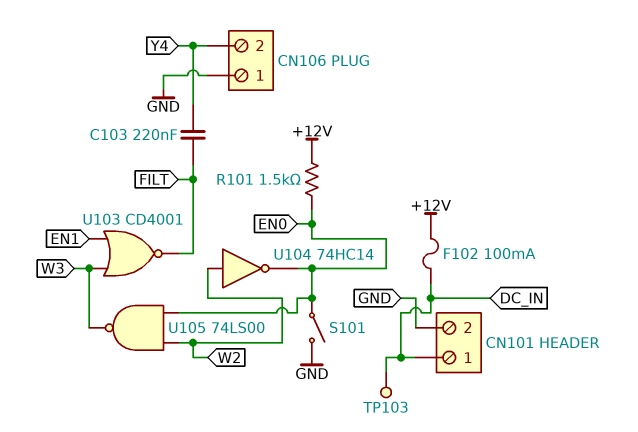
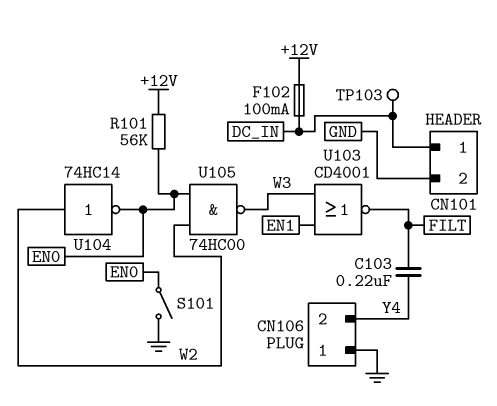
R101: 1.5k (+12V, EN0) -> 56k (+12V, EN0)
U105: NAND 74LS00 (in EN0, in W2, out W3) -> NAND 74HC00 (in EN0, in W2, out W3)

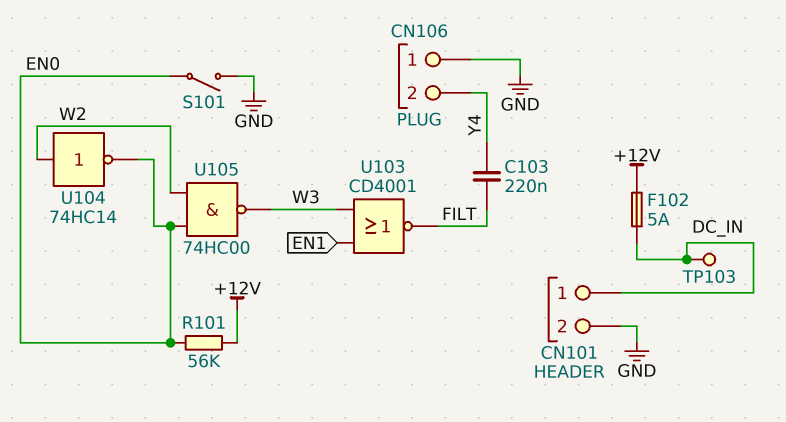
F102: 100mA (+12V, DC_IN) -> 5A (+12V, DC_IN)

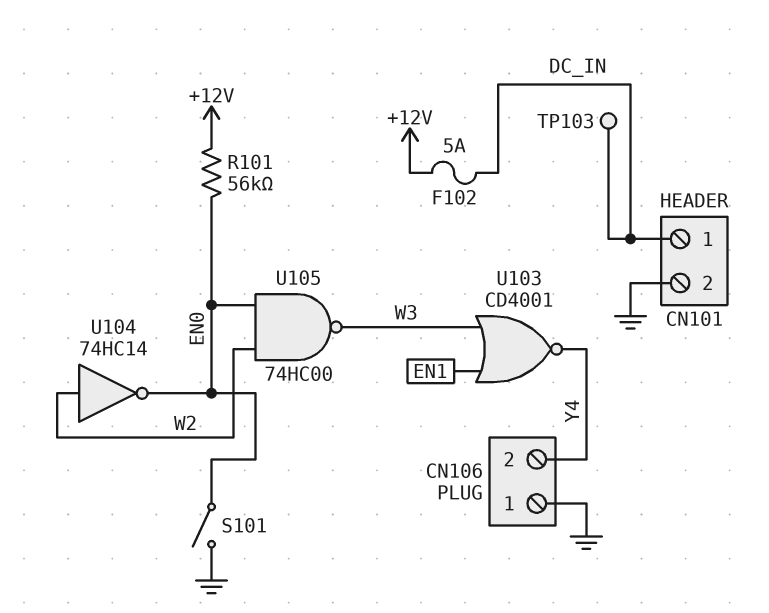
C103: 220nF (FILT, Y4) -> none
U103: NOR CD4001 (in EN1, in W3, out FILT) -> NOR CD4001 (in EN1, in W3, out Y4)

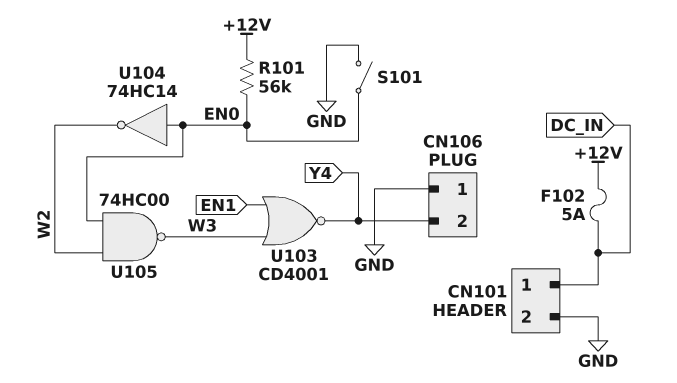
TP103: test point (DC_IN) -> none
U104: NOT 74HC14 (in W2, out EN0) -> NOT 74HC14 (in EN0, out W2)

